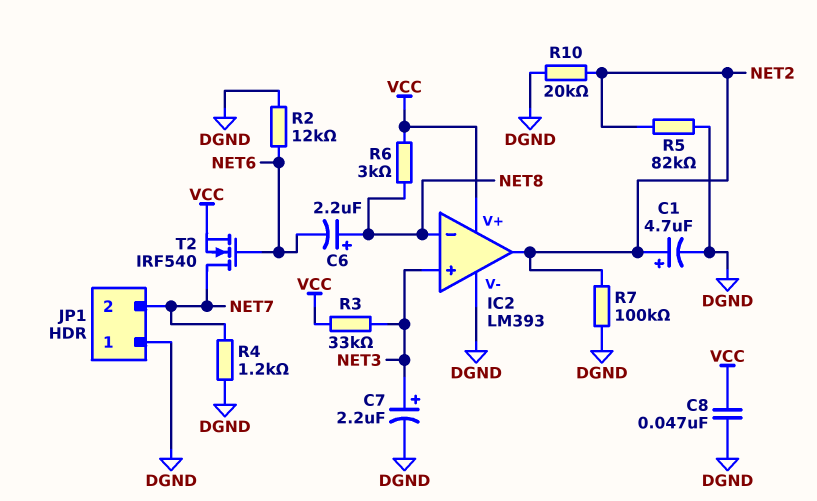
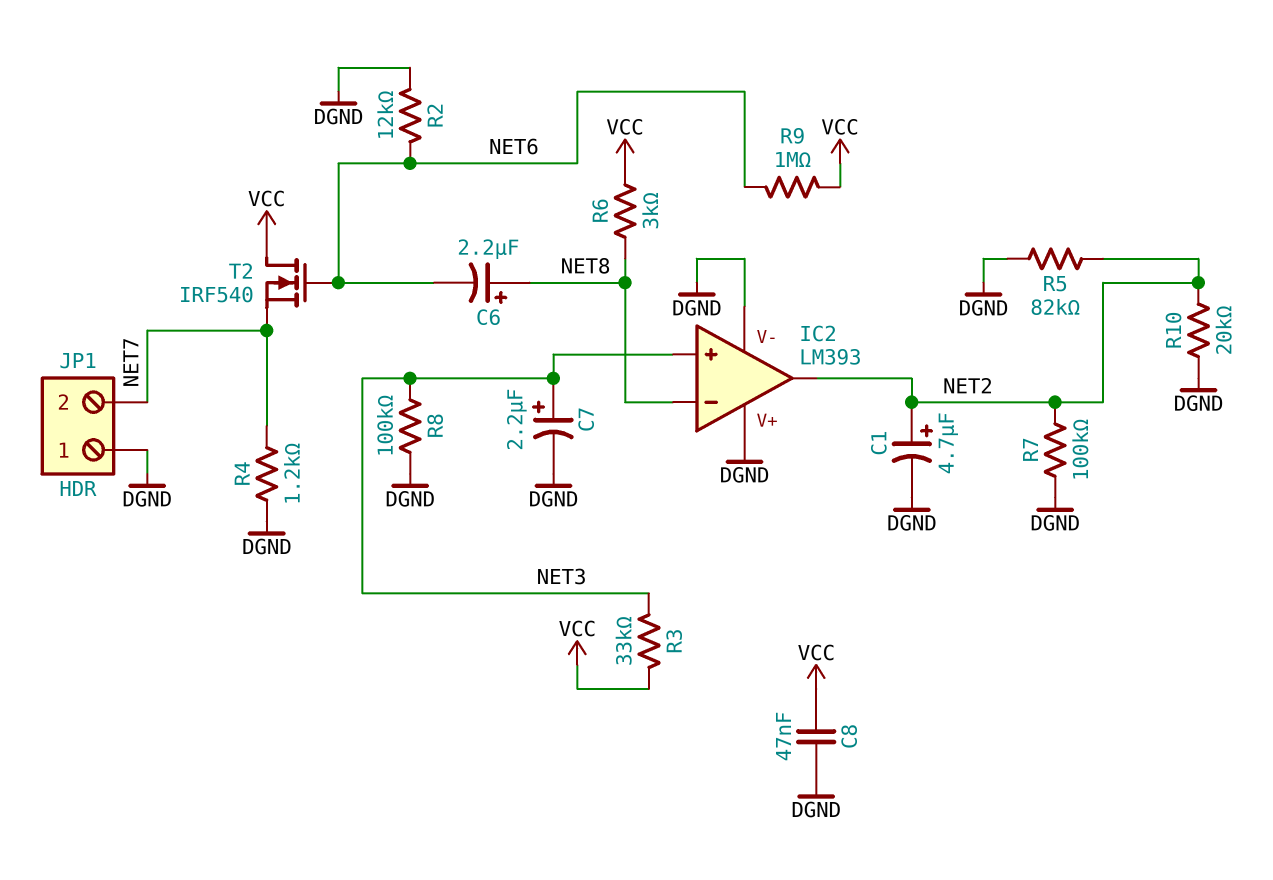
IC2 pin V+: VCC -> DGND
R8: none -> 100k (DGND, NET3)
R9: none -> 1M (NET6, VCC)
T2: NMOS IRF540 (G NET6, D NET7, S VCC) -> NMOS IRF540 (G NET6, D VCC, S NET7)

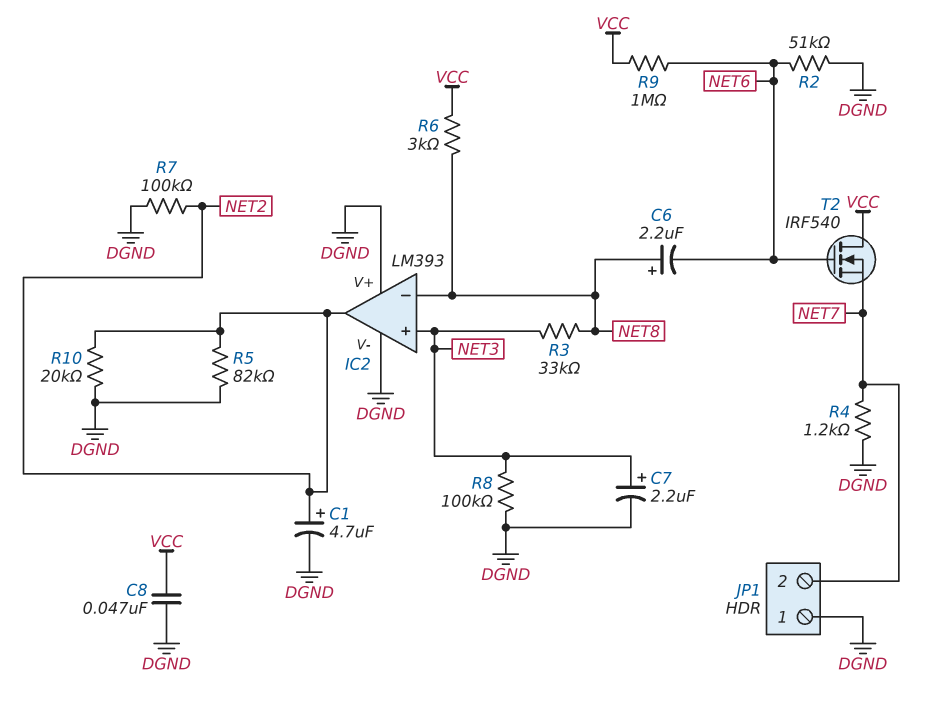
R2: 12k (DGND, NET6) -> 51k (DGND, NET6)
R3: 33k (NET3, VCC) -> 33k (NET3, NET8)

